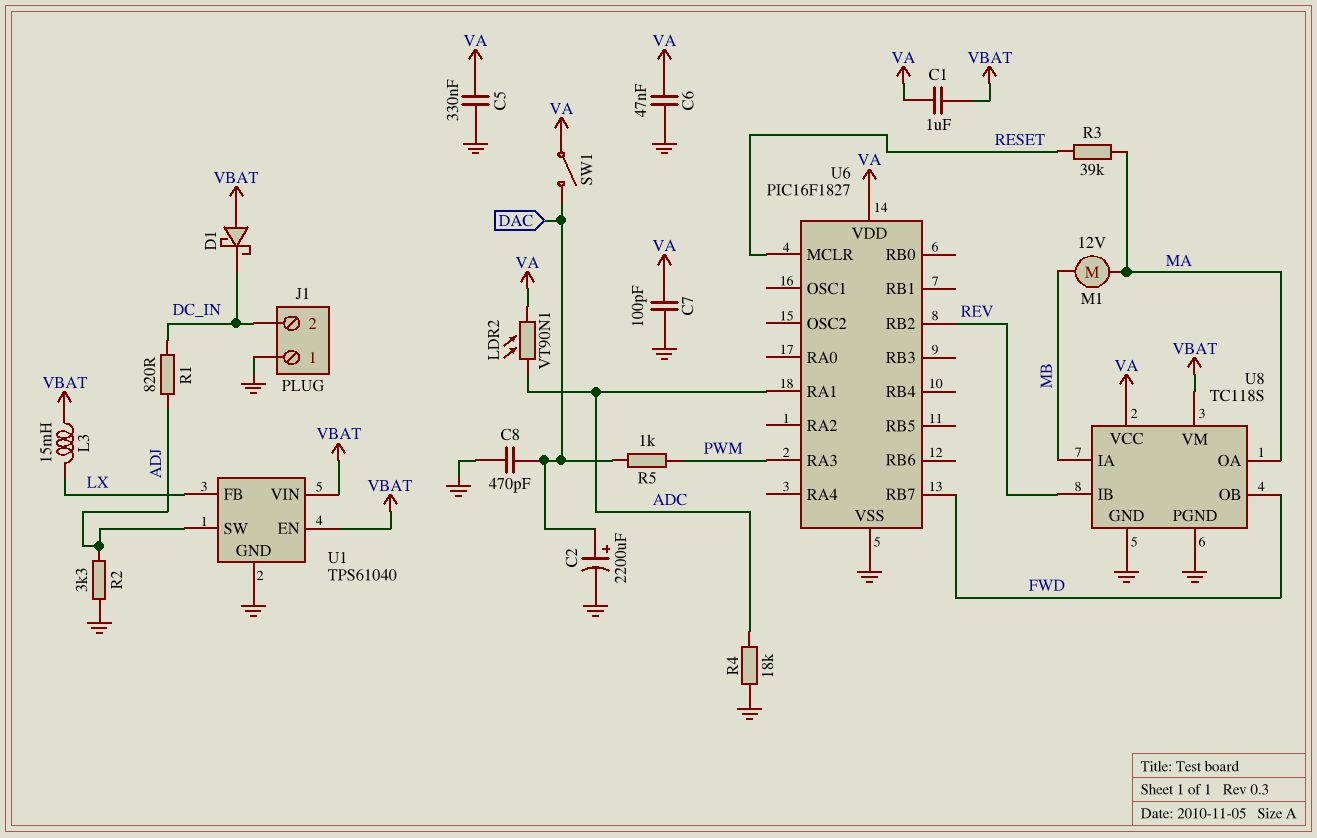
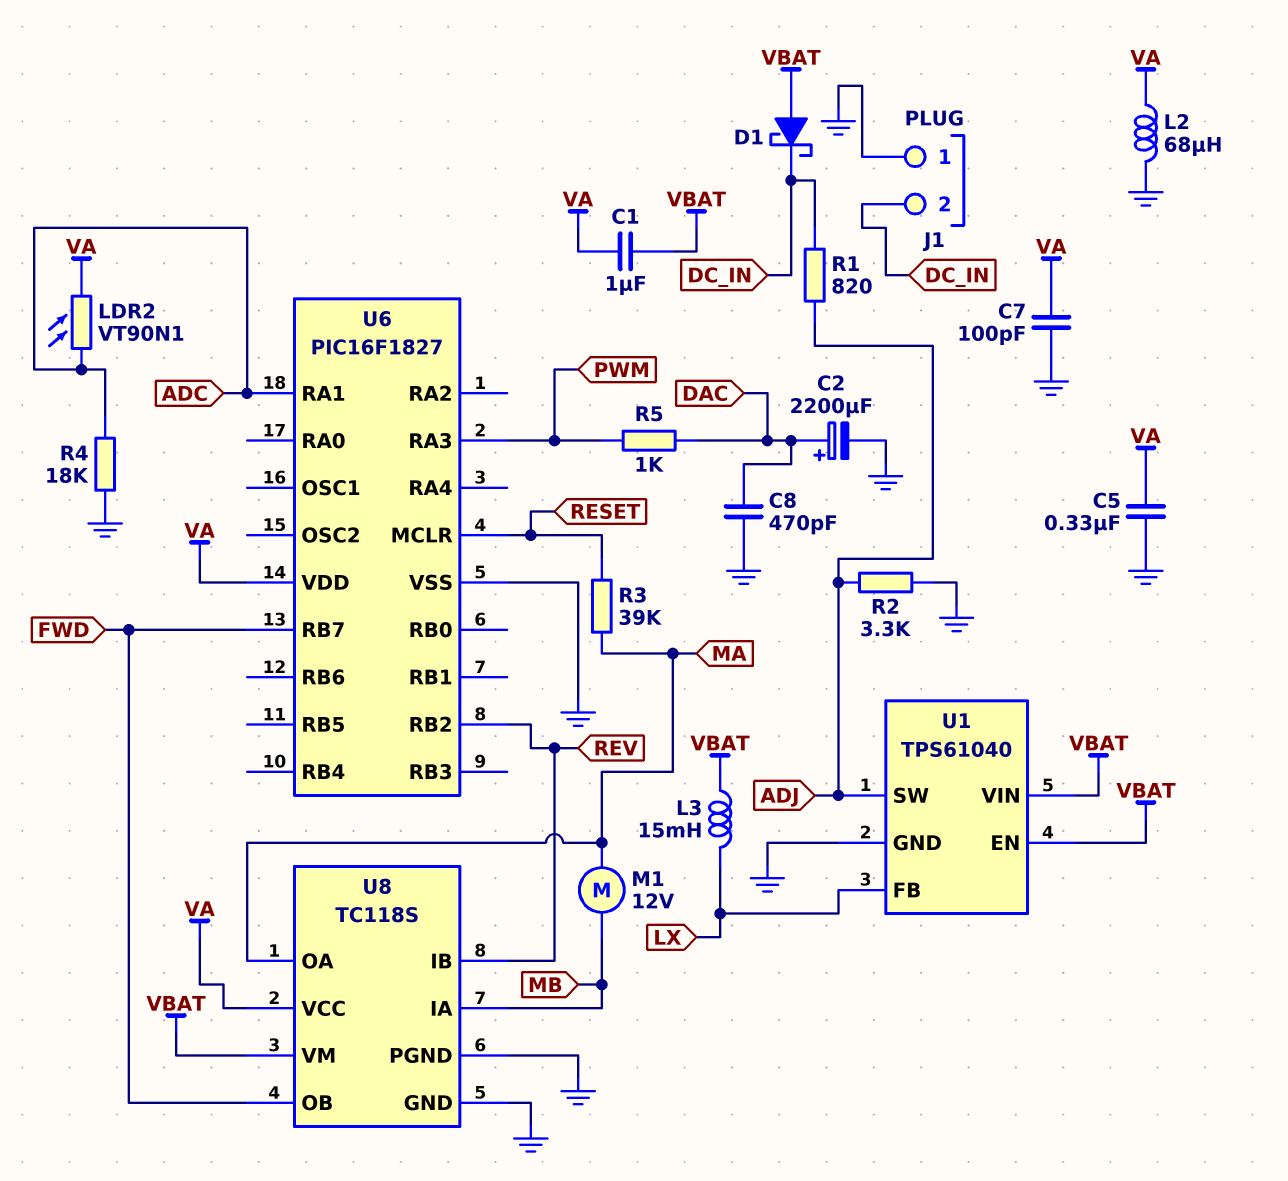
C6: 47nF (GND, VA) -> none
L2: none -> 68uH (GND, VA)
SW1: switch (DAC, VA) -> none

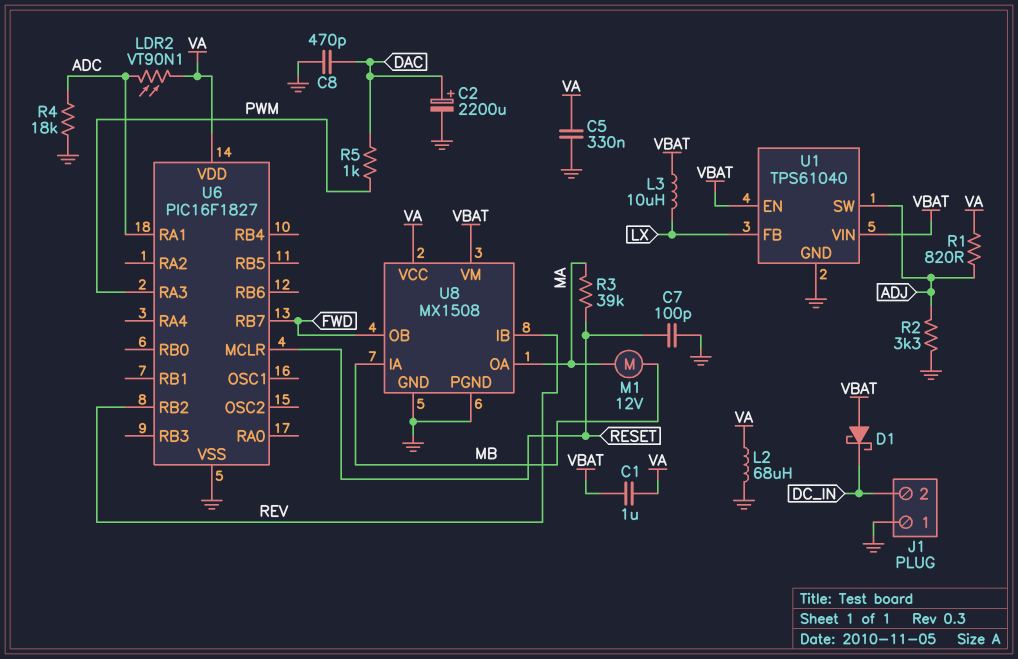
C7: 100pF (GND, VA) -> 100pF (GND, RESET)
L3: 15mH (LX, VBAT) -> 10uH (LX, VBAT)
R1: 820 (ADJ, DC_IN) -> 820 (ADJ, VA)
U8: TC118S -> MX1508

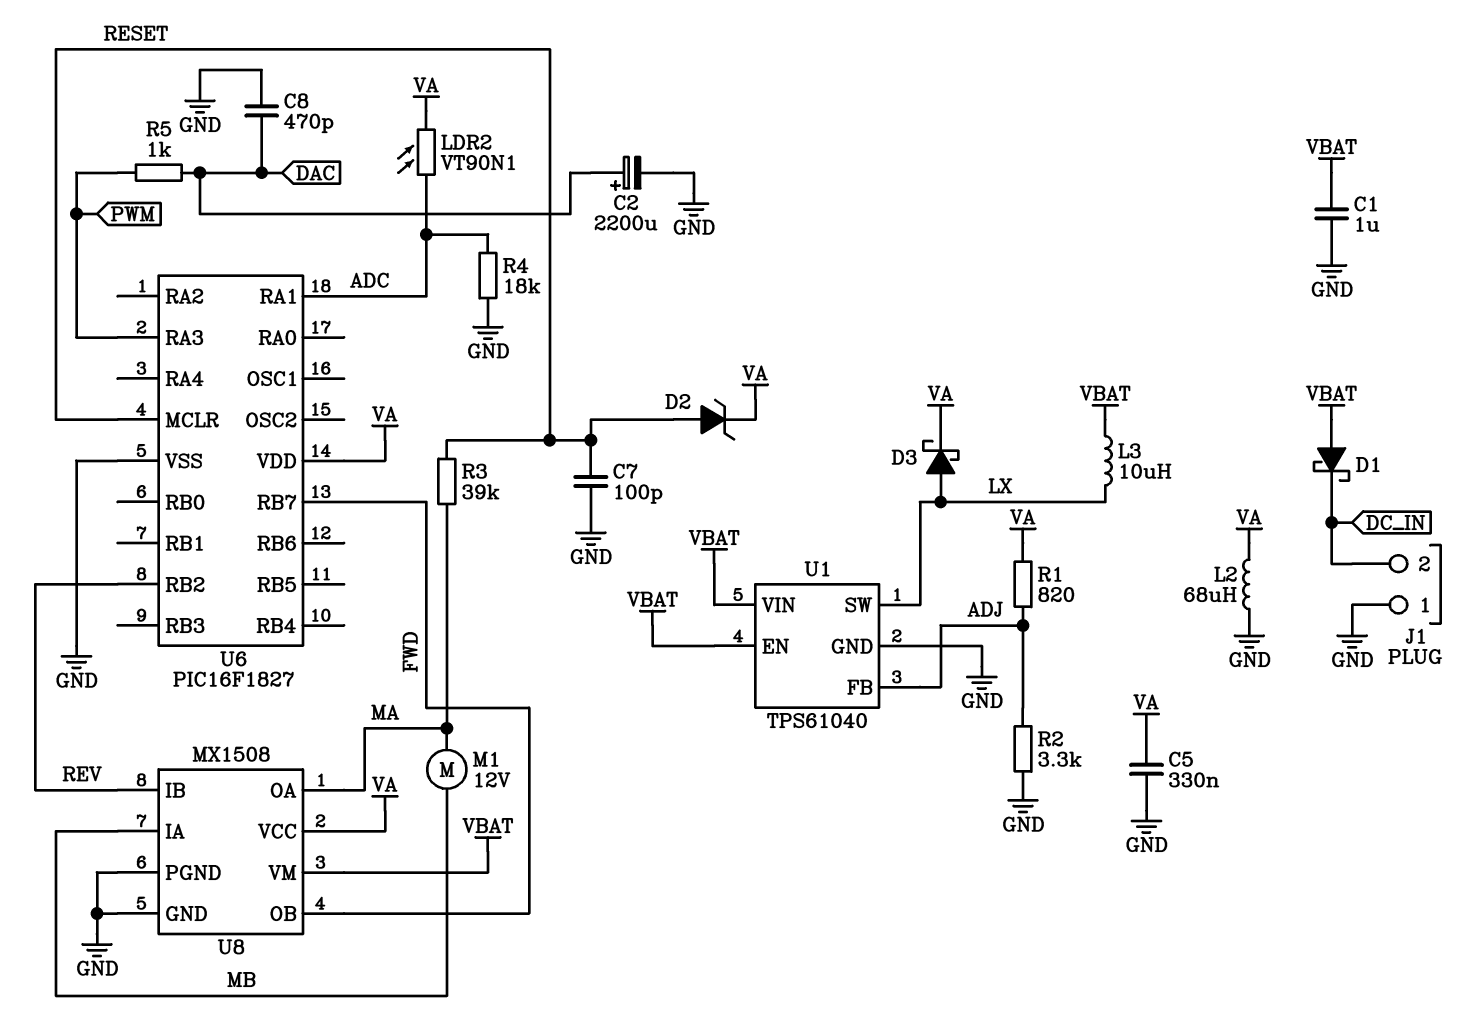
C1: 1uF (VA, VBAT) -> 1uF (GND, VBAT)
D2: none -> zener (A RESET, K VA)
D3: none -> schottky (A LX, K VA)
U1 pin FB: LX -> ADJ
U1 pin SW: ADJ -> LX

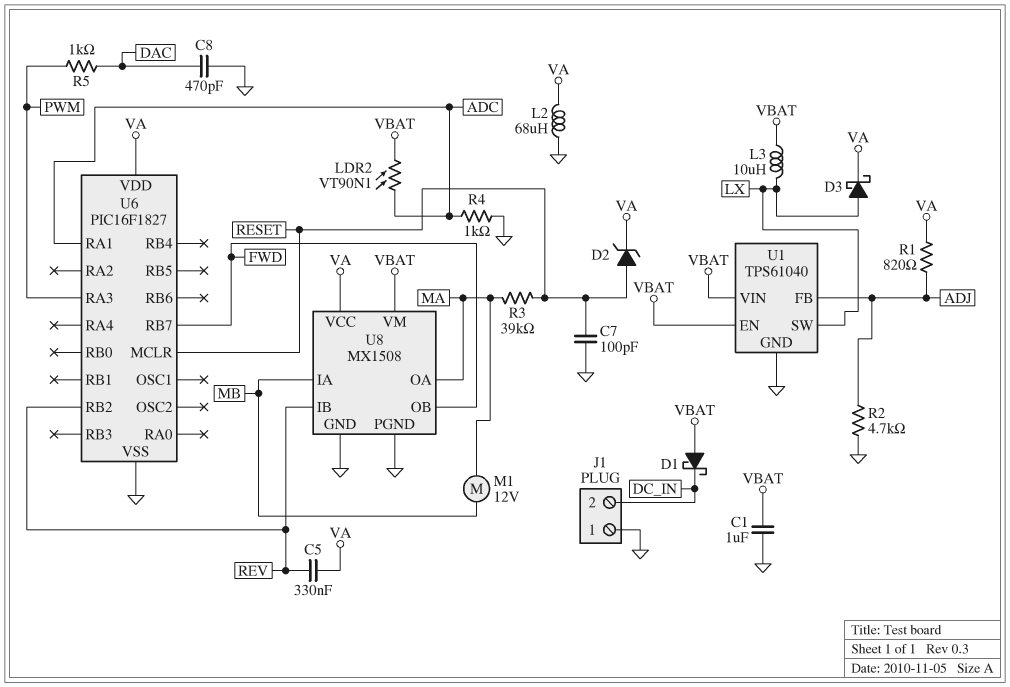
C2: 2200uF (plus DAC, minus GND) -> none
C5: 330nF (GND, VA) -> 330nF (REV, VA)
LDR2: VT90N1 (ADC, VA) -> VT90N1 (ADC, VBAT)
R2: 3.3k (ADJ, GND) -> 4.7k (ADJ, GND)
R4: 18k (ADC, GND) -> 1k (ADC, GND)

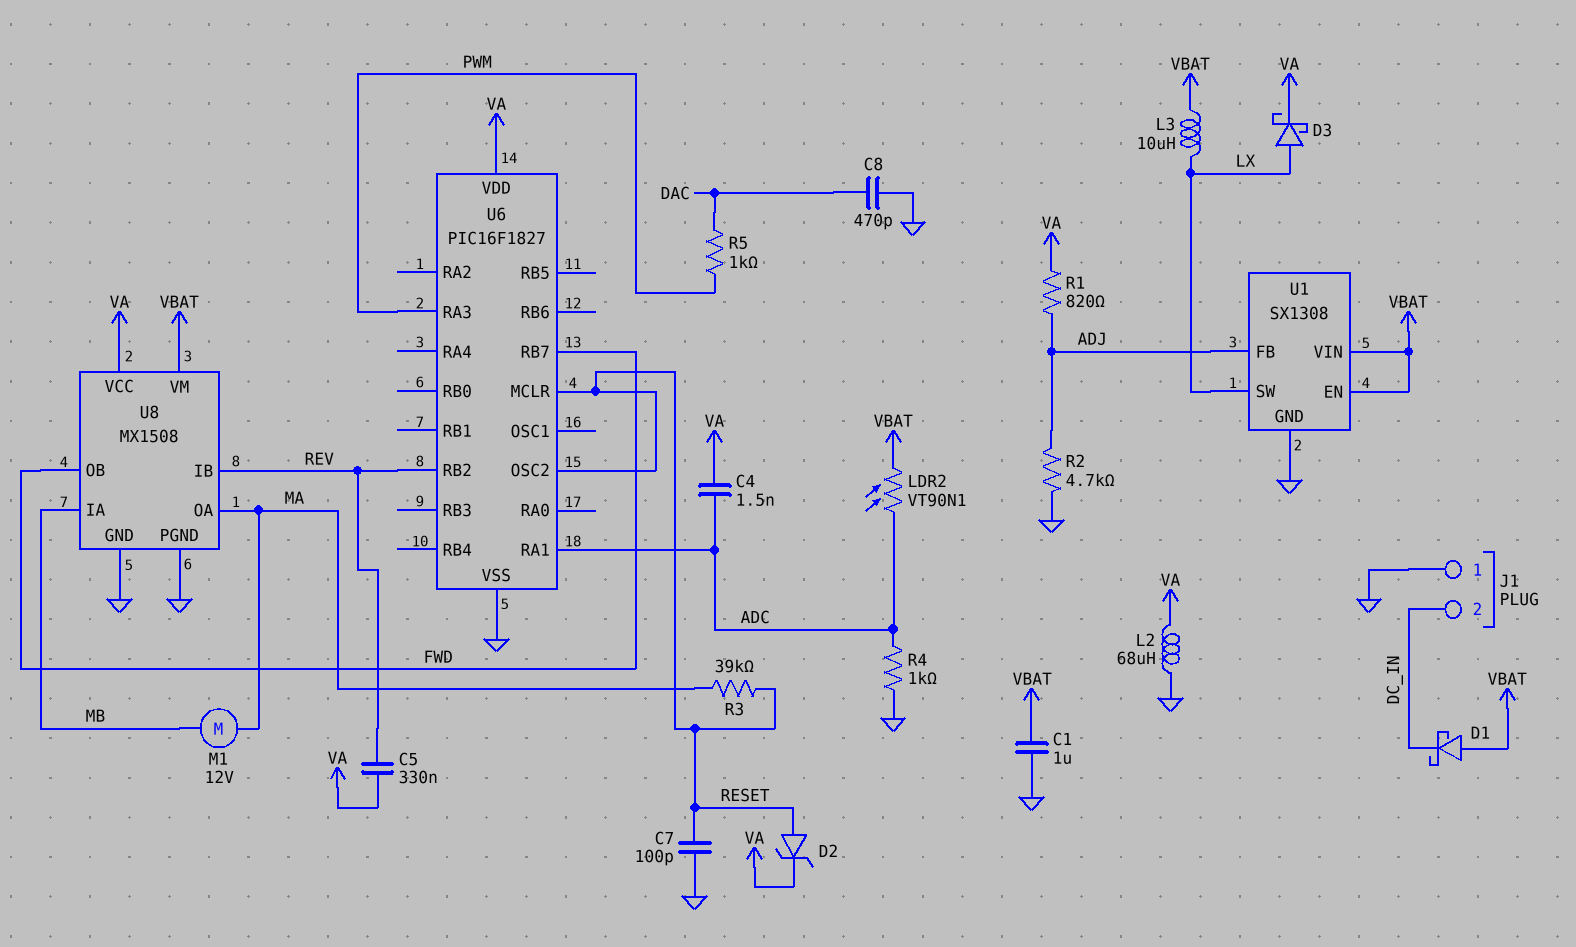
C4: none -> 1.5nF (ADC, VA)
U1: TPS61040 -> SX1308
U6 pin OSC2: none -> RESET

